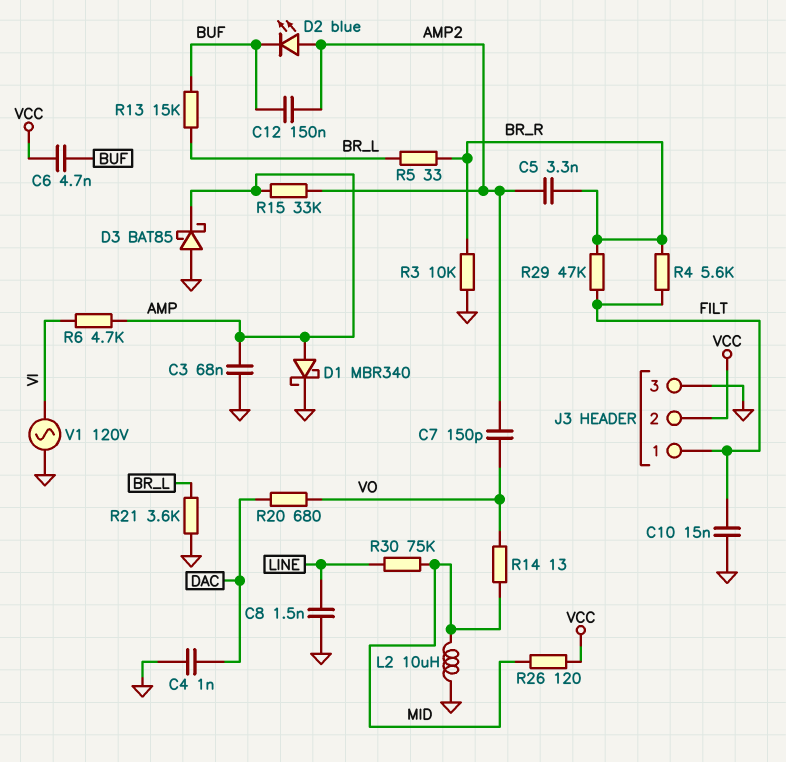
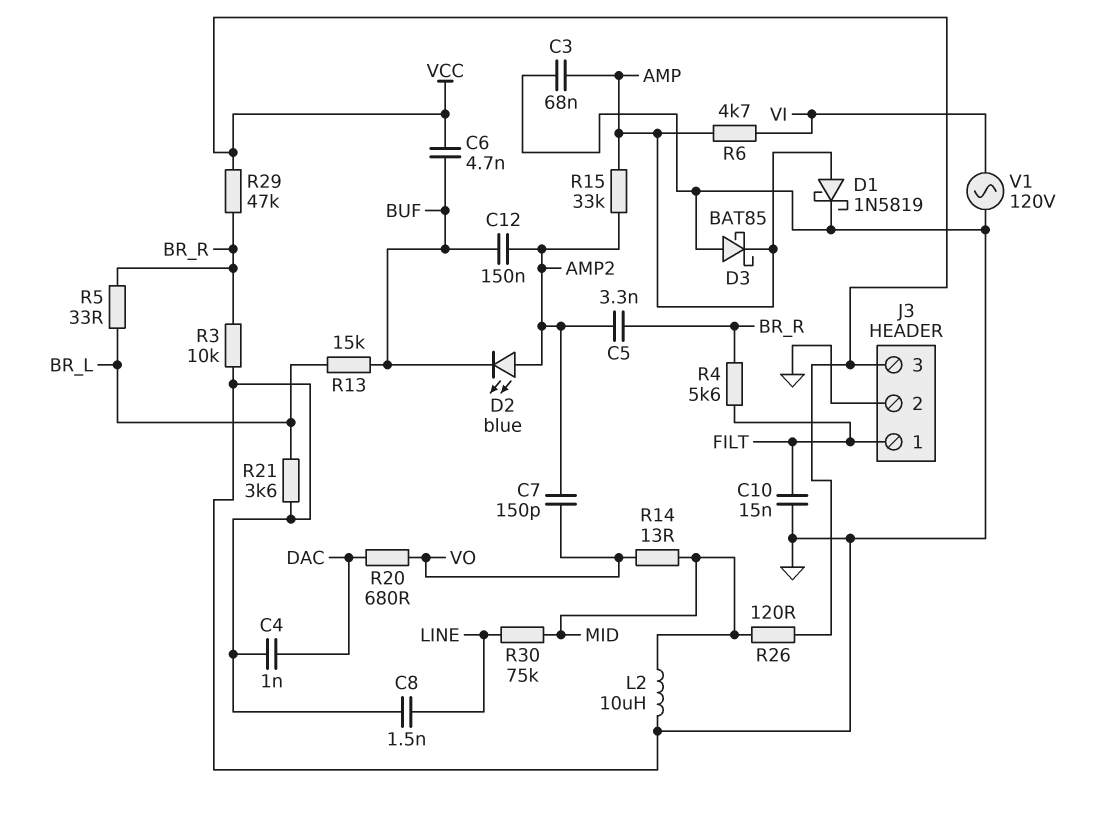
D1: schottky MBR340 (A AMP, K GND) -> schottky 1N5819 (A AMP, K GND)
J3 pin 2: VCC -> GND
J3 pin 3: GND -> VCC
R29: 47k (BR_R, FILT) -> 47k (BR_R, VCC)

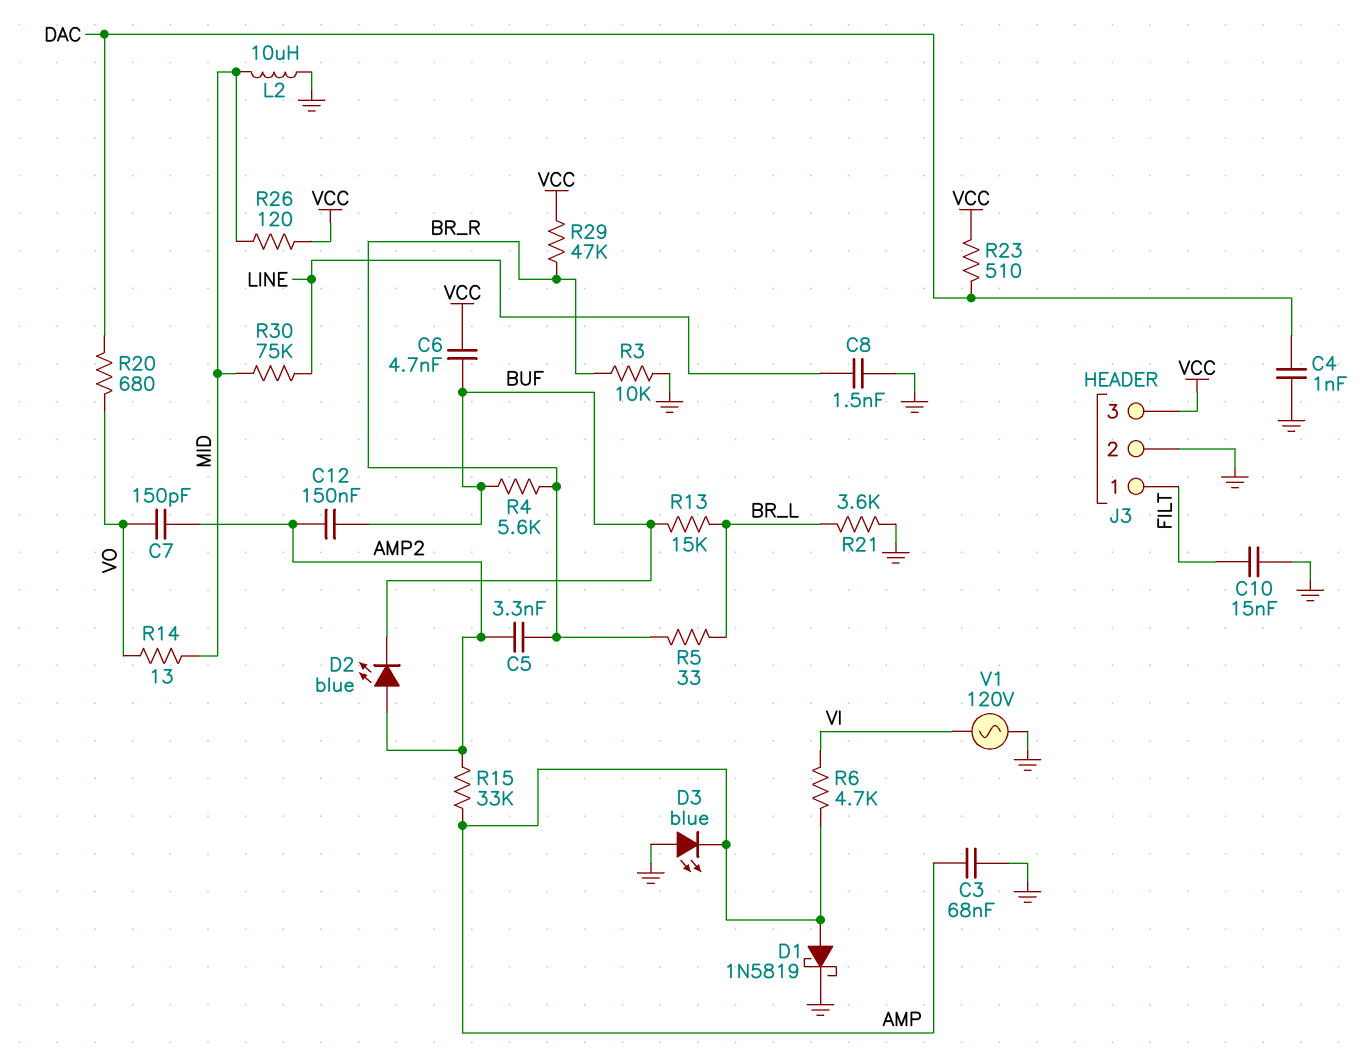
D3: schottky BAT85 (A GND, K AMP) -> LED blue (A GND, K AMP)
R4: 5.6k (BR_R, FILT) -> 5.6k (BR_R, BUF)
R23: none -> 510 (DAC, VCC)

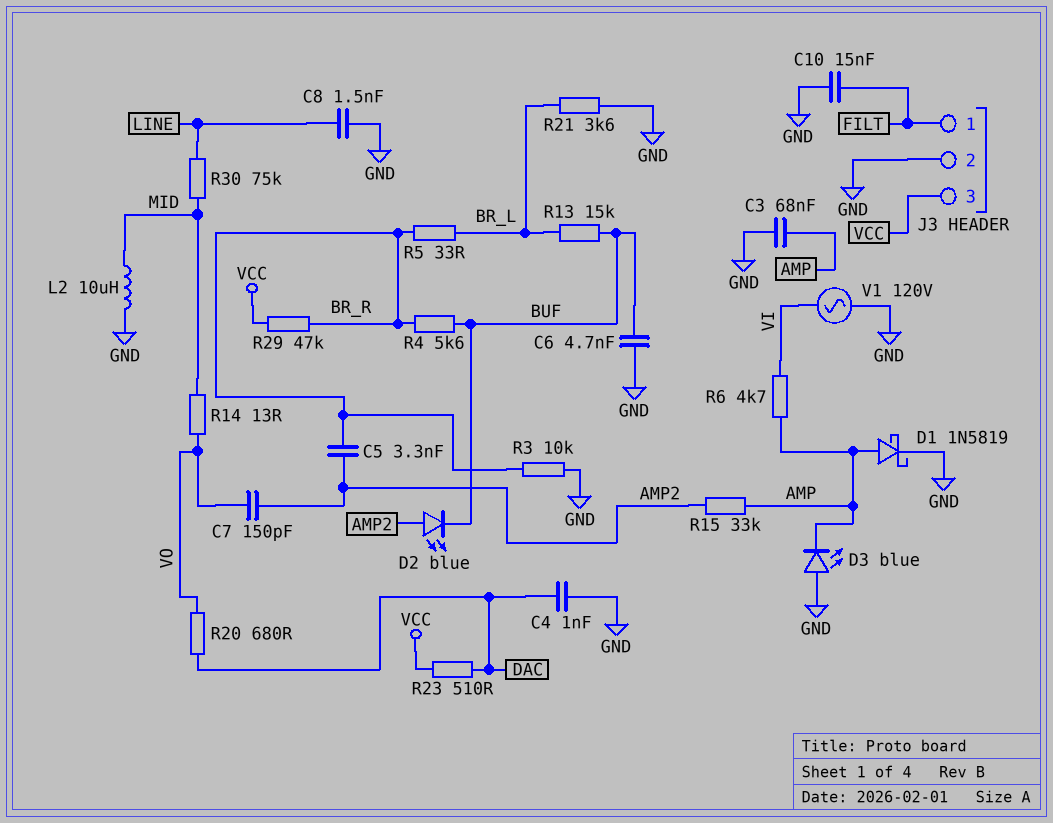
C6: 4.7nF (BUF, VCC) -> 4.7nF (BUF, GND)
C12: 150nF (AMP2, BUF) -> none
R26: 120 (MID, VCC) -> none

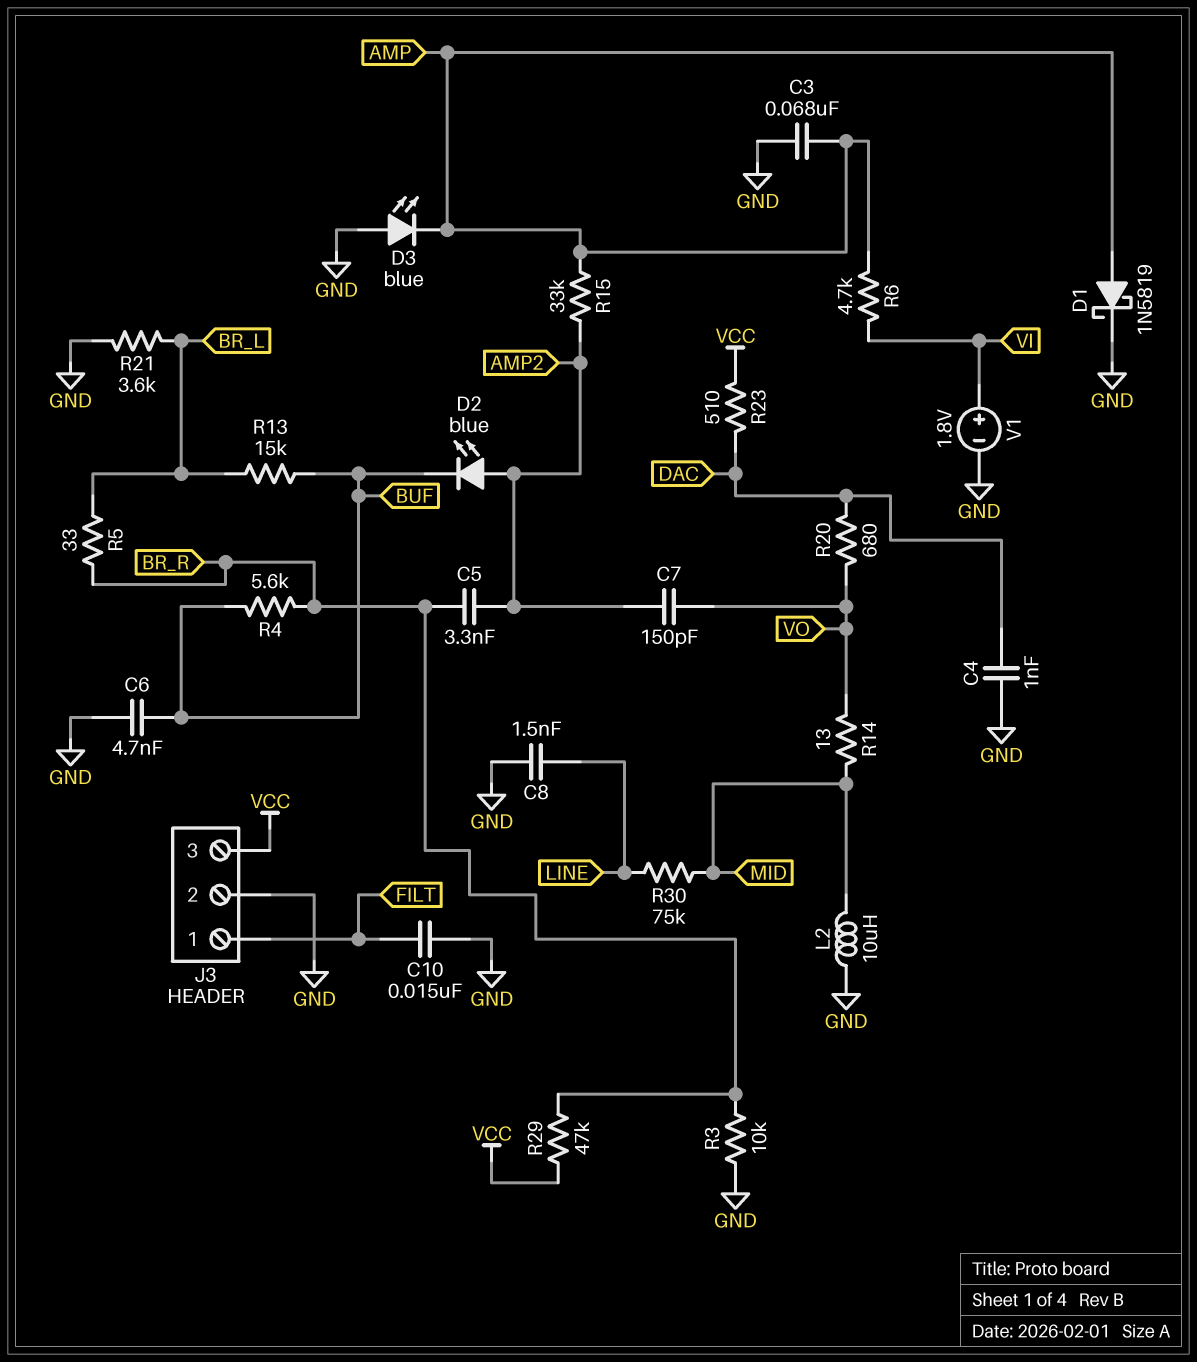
V1: AC 120V (GND, VI) -> 1.8V (plus VI, minus GND)

